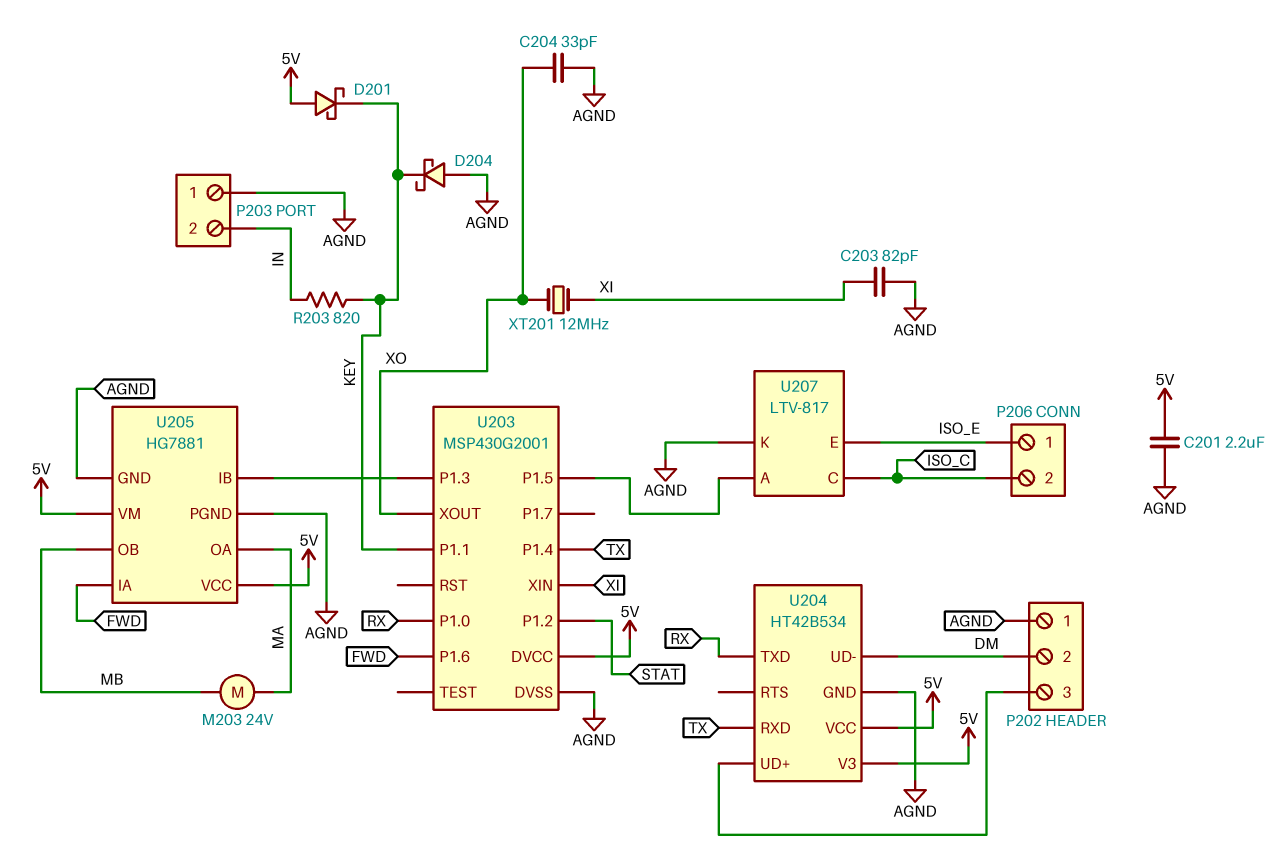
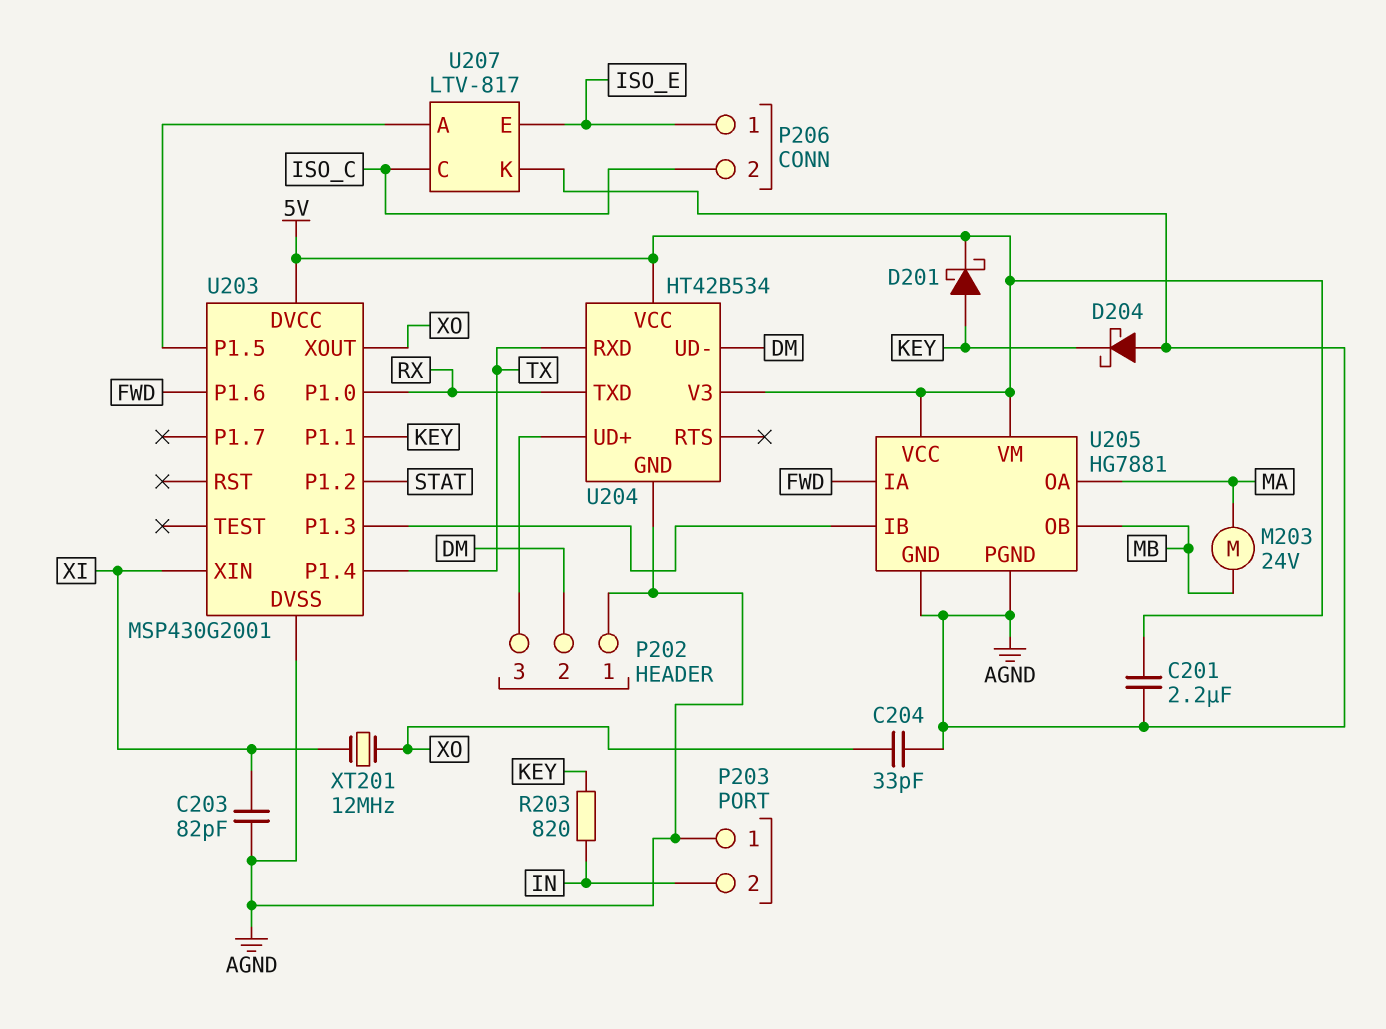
D201: schottky (A 5V, K KEY) -> schottky (A KEY, K 5V)

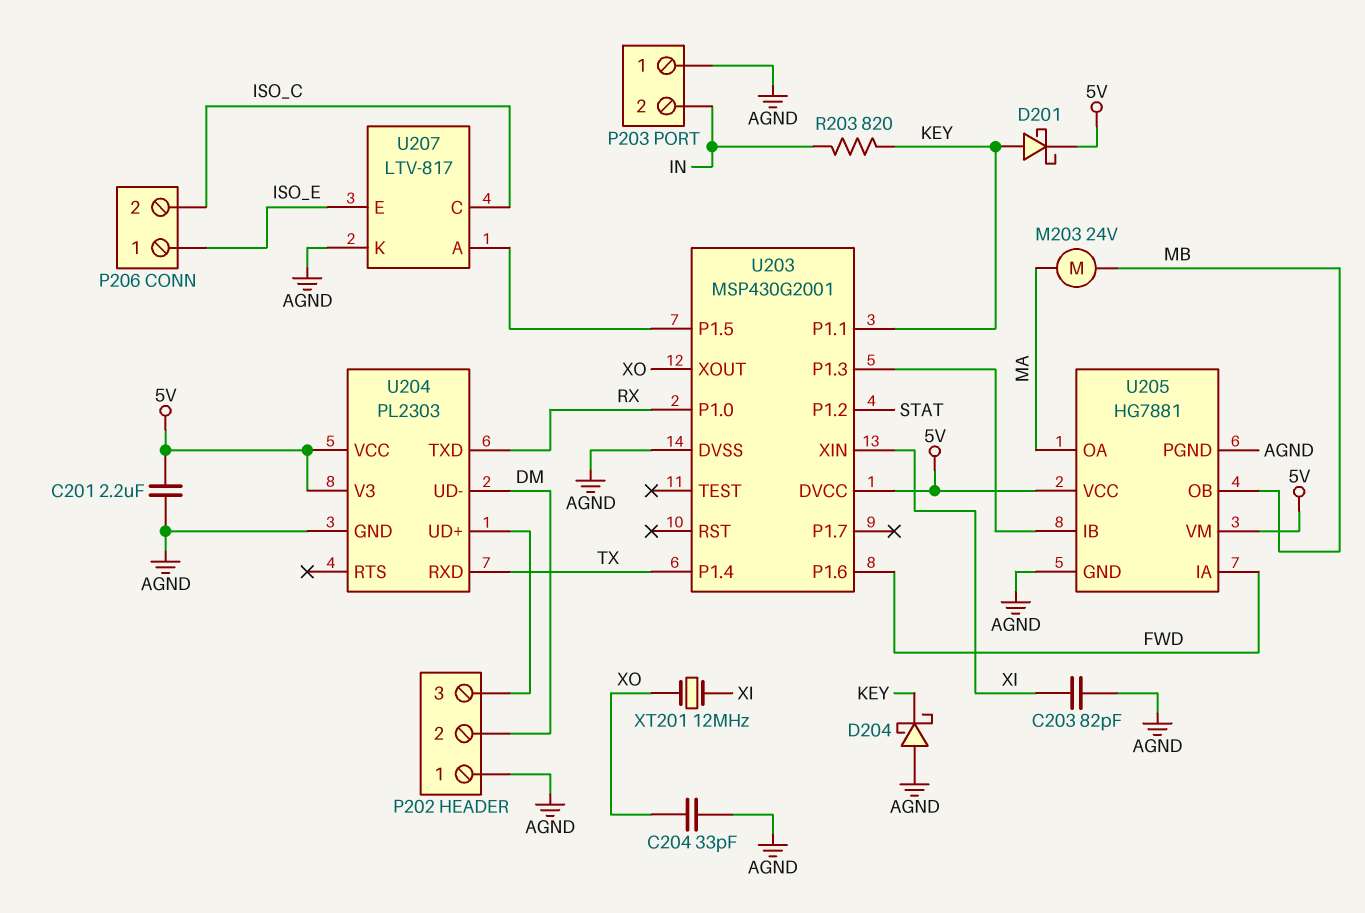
U204: HT42B534 -> PL2303

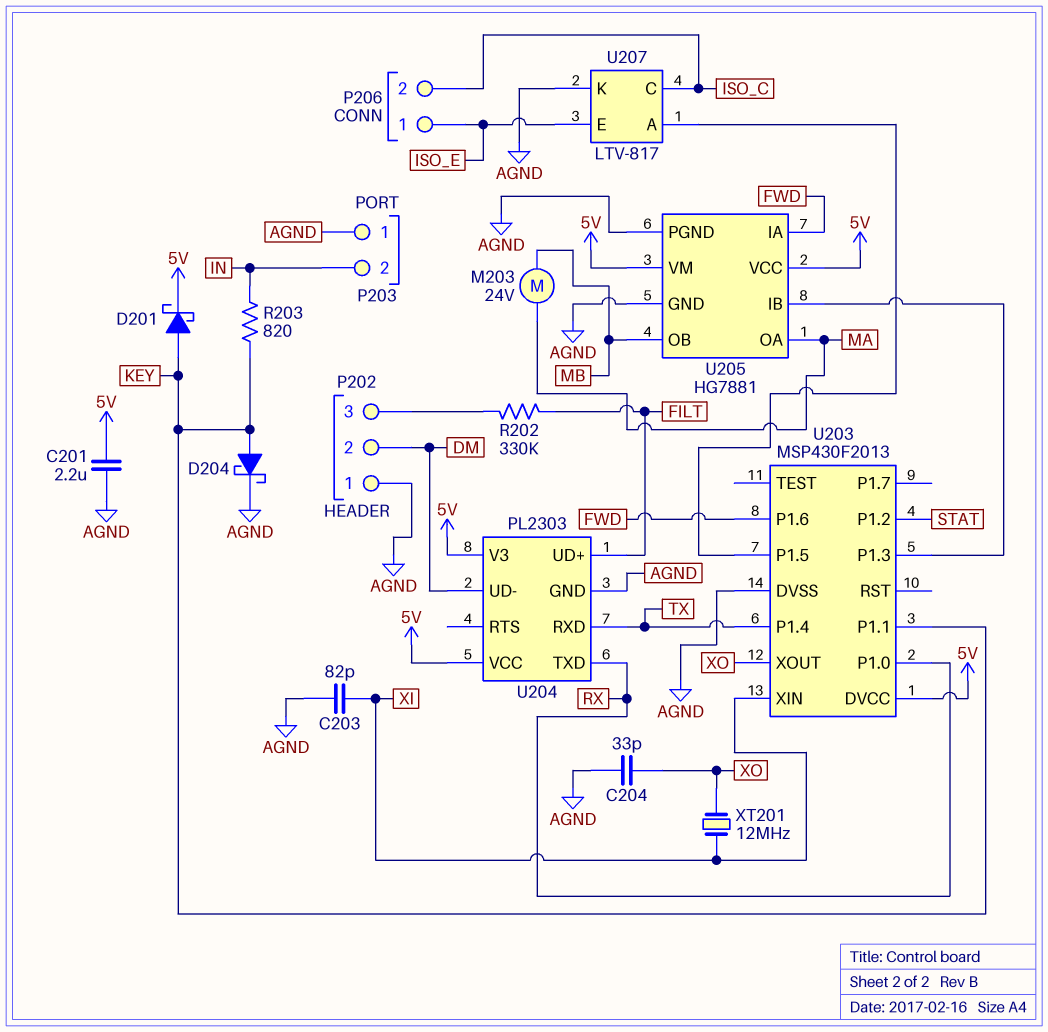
D204: schottky (A AGND, K KEY) -> schottky (A KEY, K AGND)
R202: none -> 330k (FILT, P202/3)
U203: MSP430G2001 -> MSP430F2013
U204 pin UD+: P202/3 -> FILT

